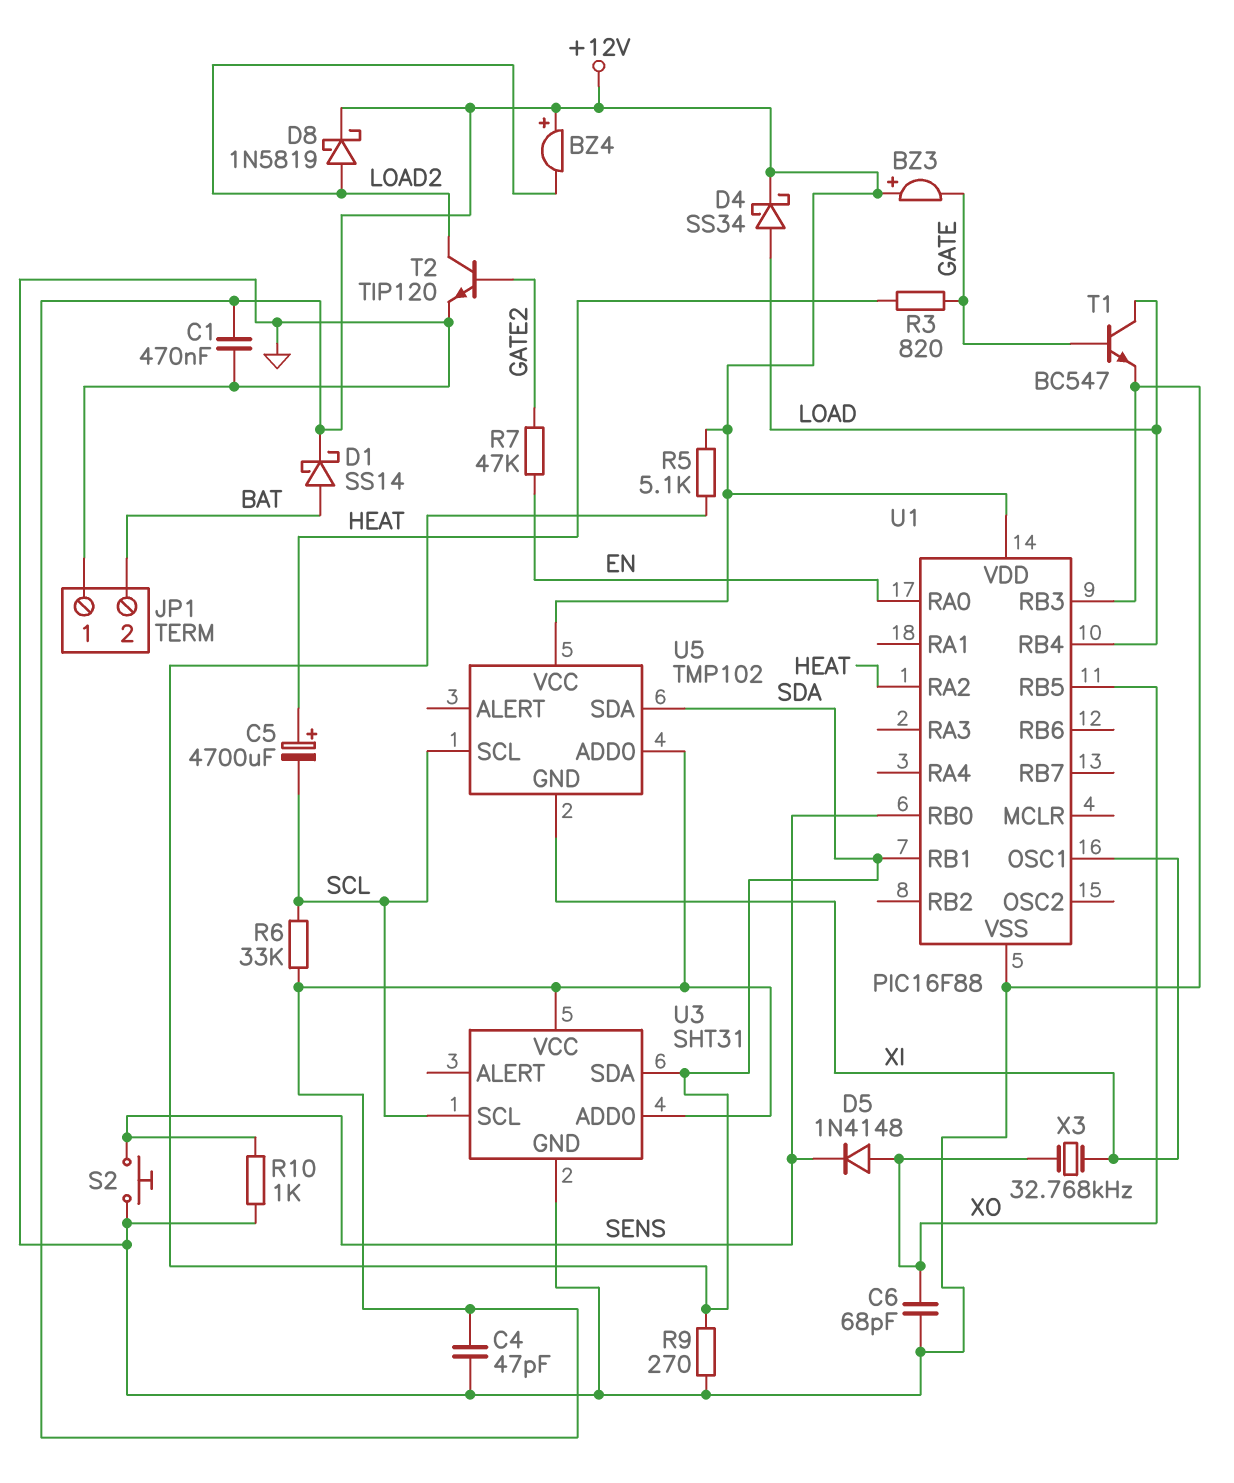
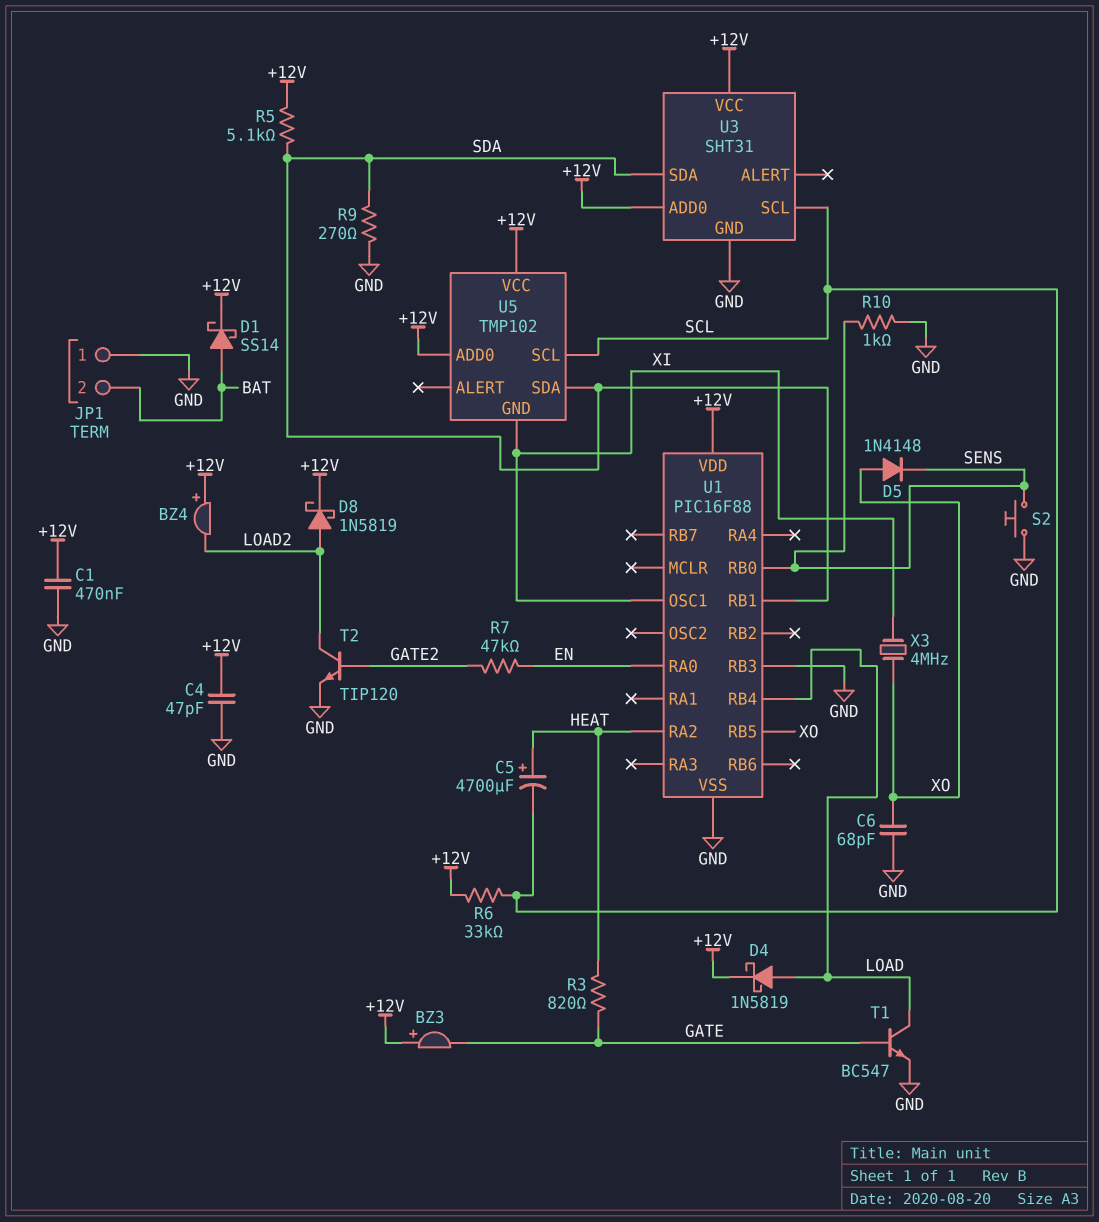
D4: schottky SS34 (A LOAD, K +12V) -> schottky 1N5819 (A LOAD, K +12V)
X3: 32.768kHz (XI, XO) -> 4MHz (XI, XO)

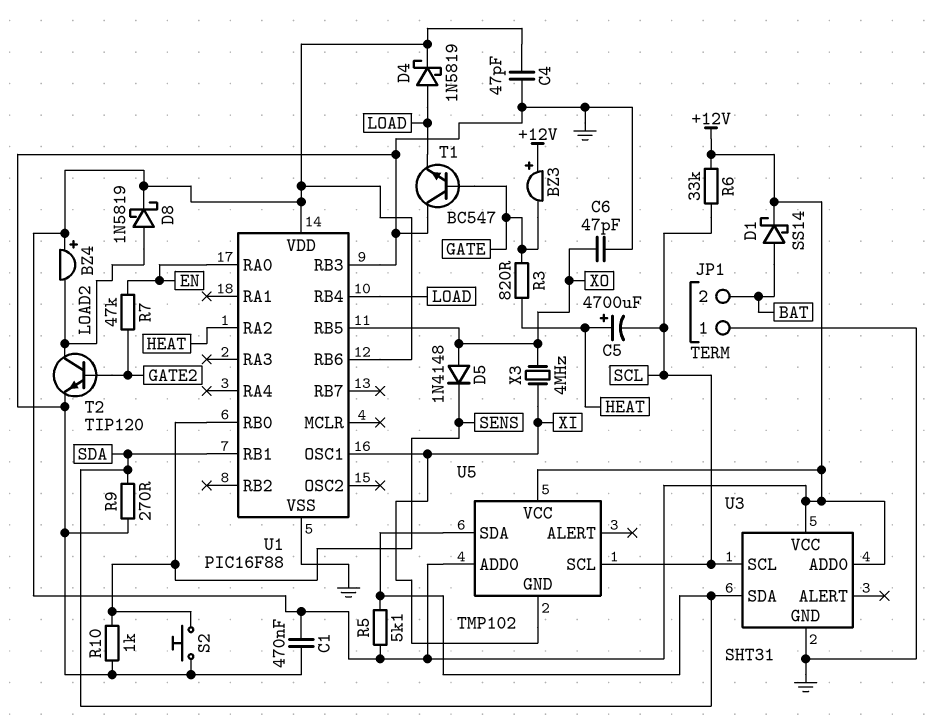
C6: 68pF (GND, XO) -> 47pF (GND, XO)
T1: NPN BC547 (B GATE, C LOAD, E GND) -> NPN BC547 (B GATE, C GND, E LOAD)
U1 pin RB6: none -> +12V

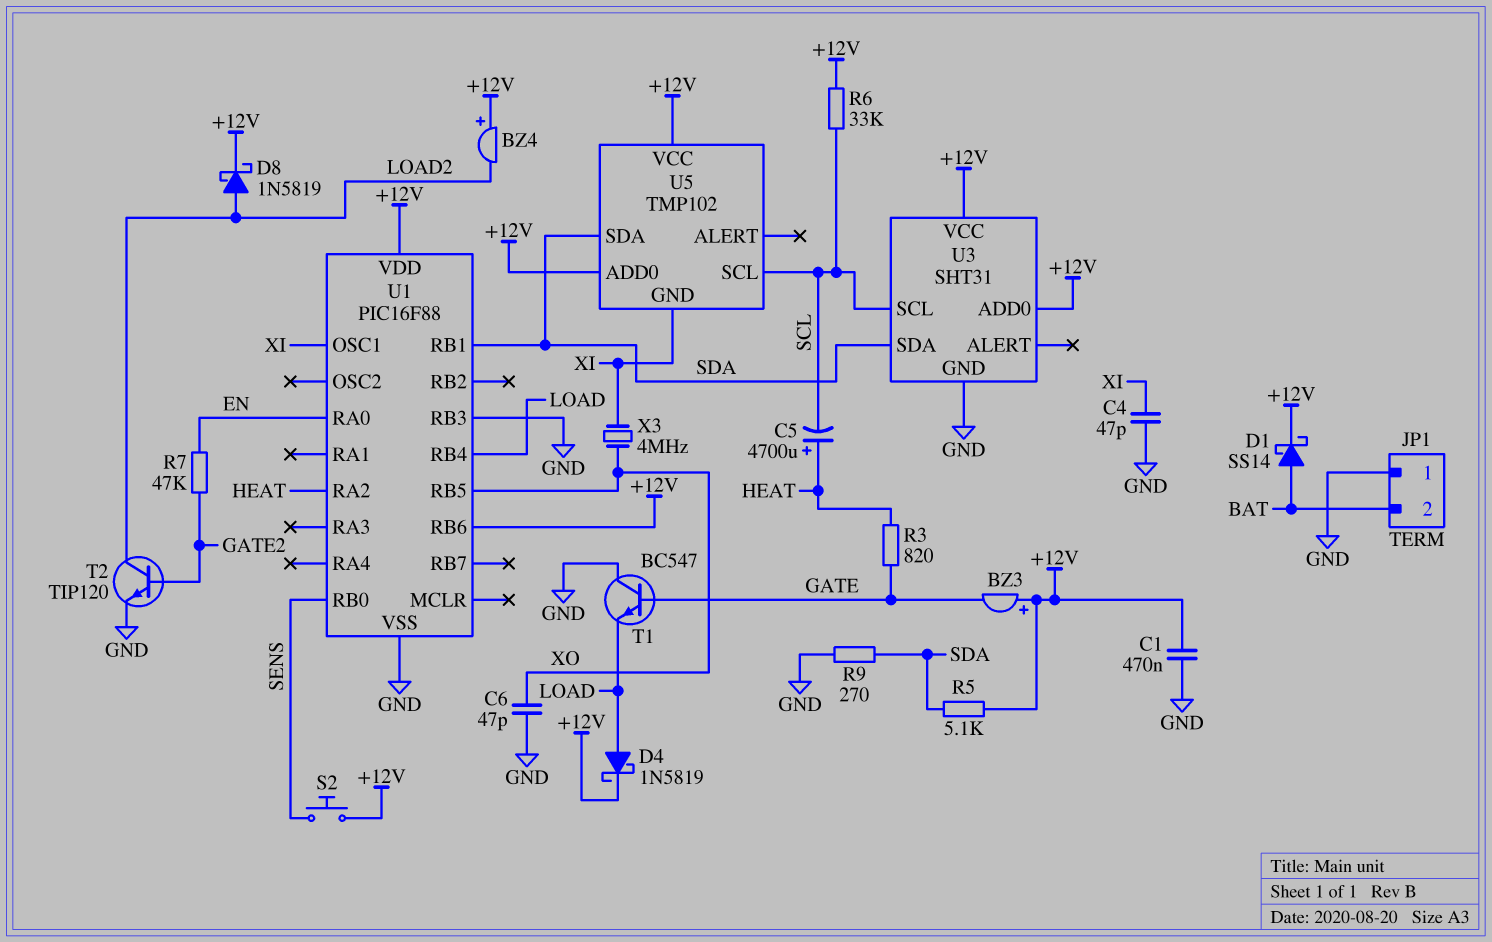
C4: 47pF (+12V, GND) -> 47pF (GND, XI)
D5: diode 1N4148 (A XO, K SENS) -> none
R10: 1k (GND, SENS) -> none
S2: button (GND, SENS) -> button (+12V, SENS)

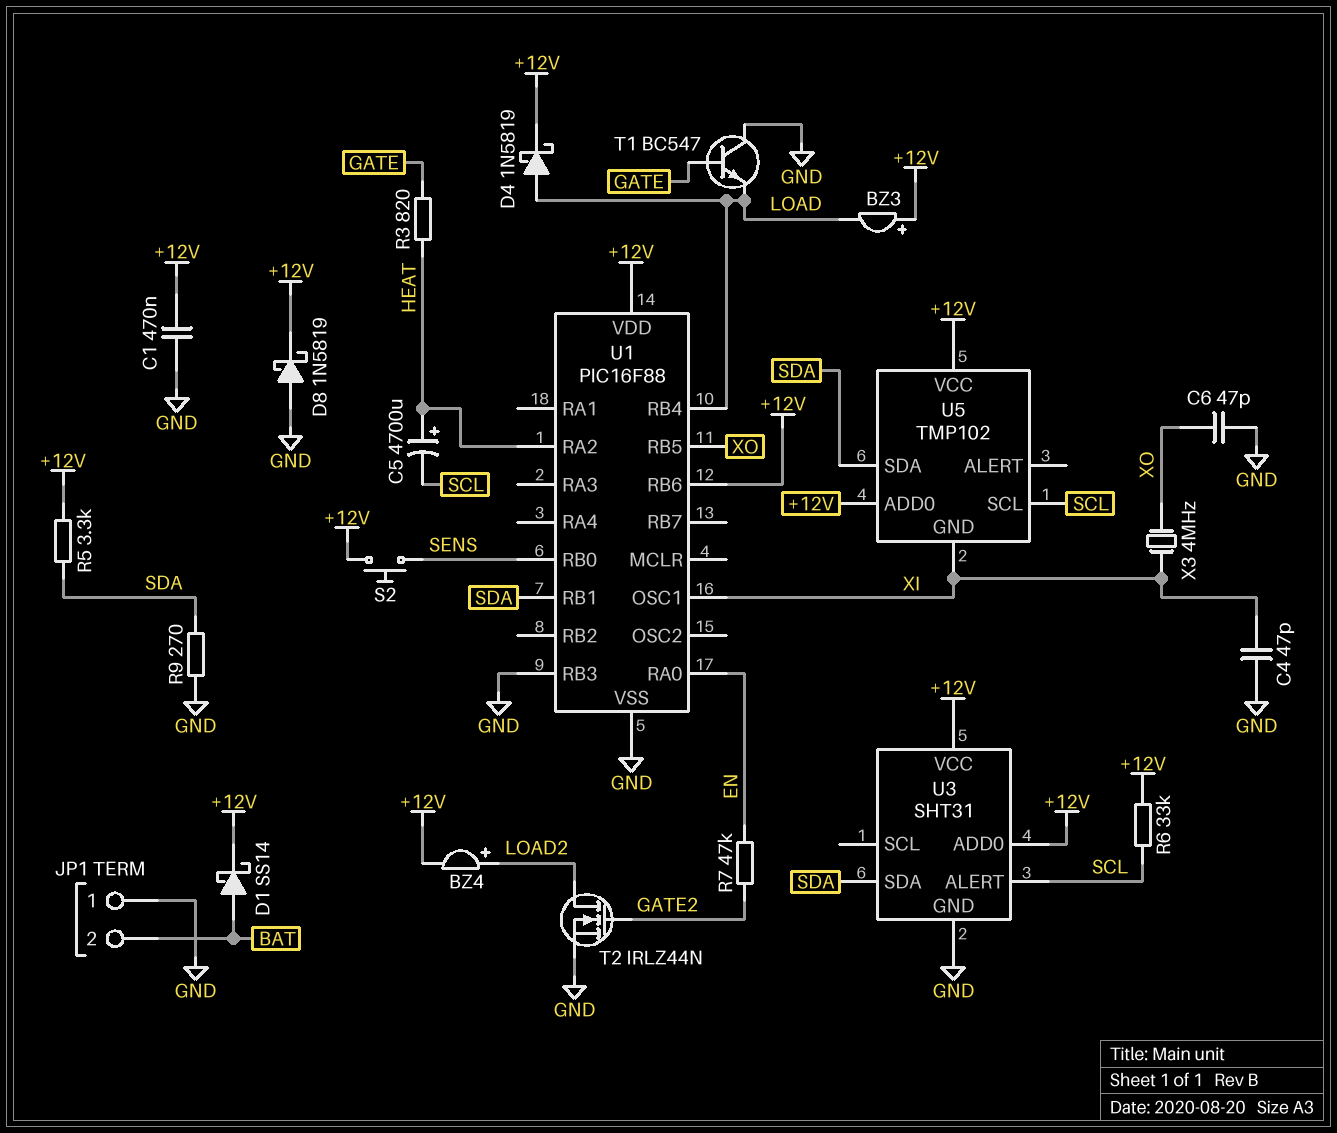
BZ3: buzzer (plus +12V, minus GATE) -> buzzer (plus +12V, minus LOAD)
BZ4: buzzer (plus +12V, minus LOAD2) -> buzzer (plus LOAD2, minus +12V)
D8: schottky 1N5819 (A LOAD2, K +12V) -> schottky 1N5819 (A GND, K +12V)
R5: 5.1k (+12V, SDA) -> 3.3k (+12V, SDA)
T2: NPN TIP120 (B GATE2, C LOAD2, E GND) -> NMOS IRLZ44N (G GATE2, D LOAD2, S GND)
U3 pin ALERT: none -> SCL
U3 pin SCL: SCL -> none

